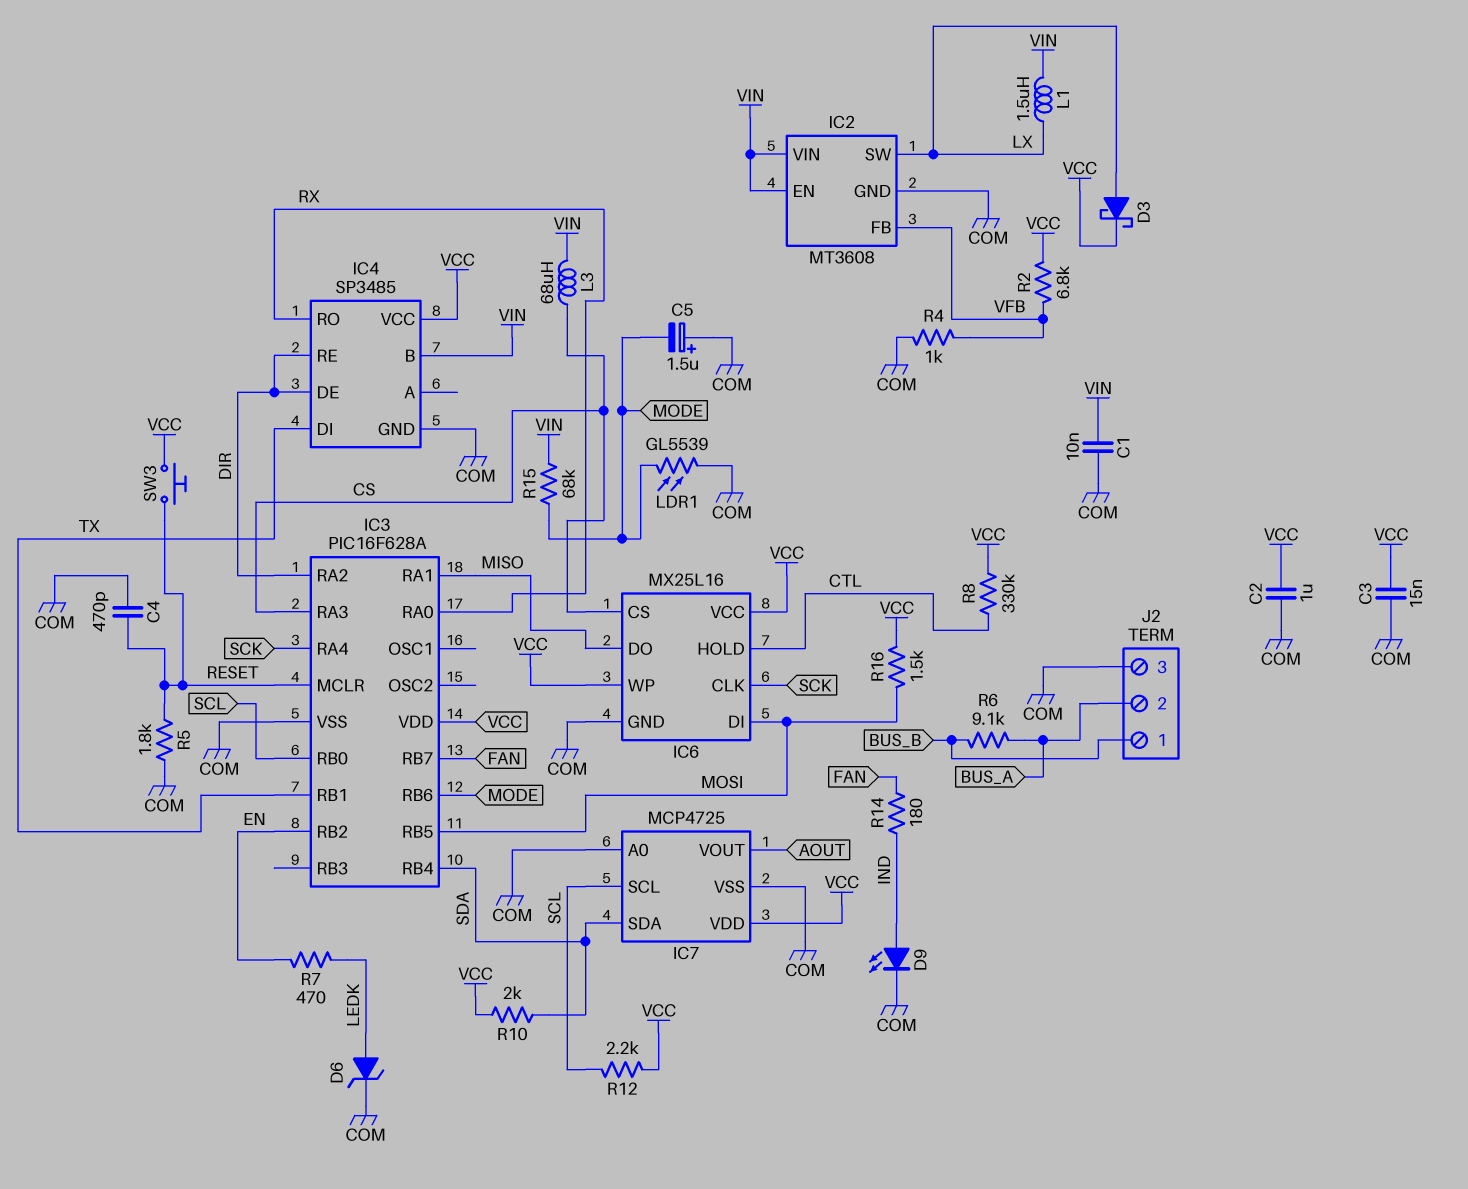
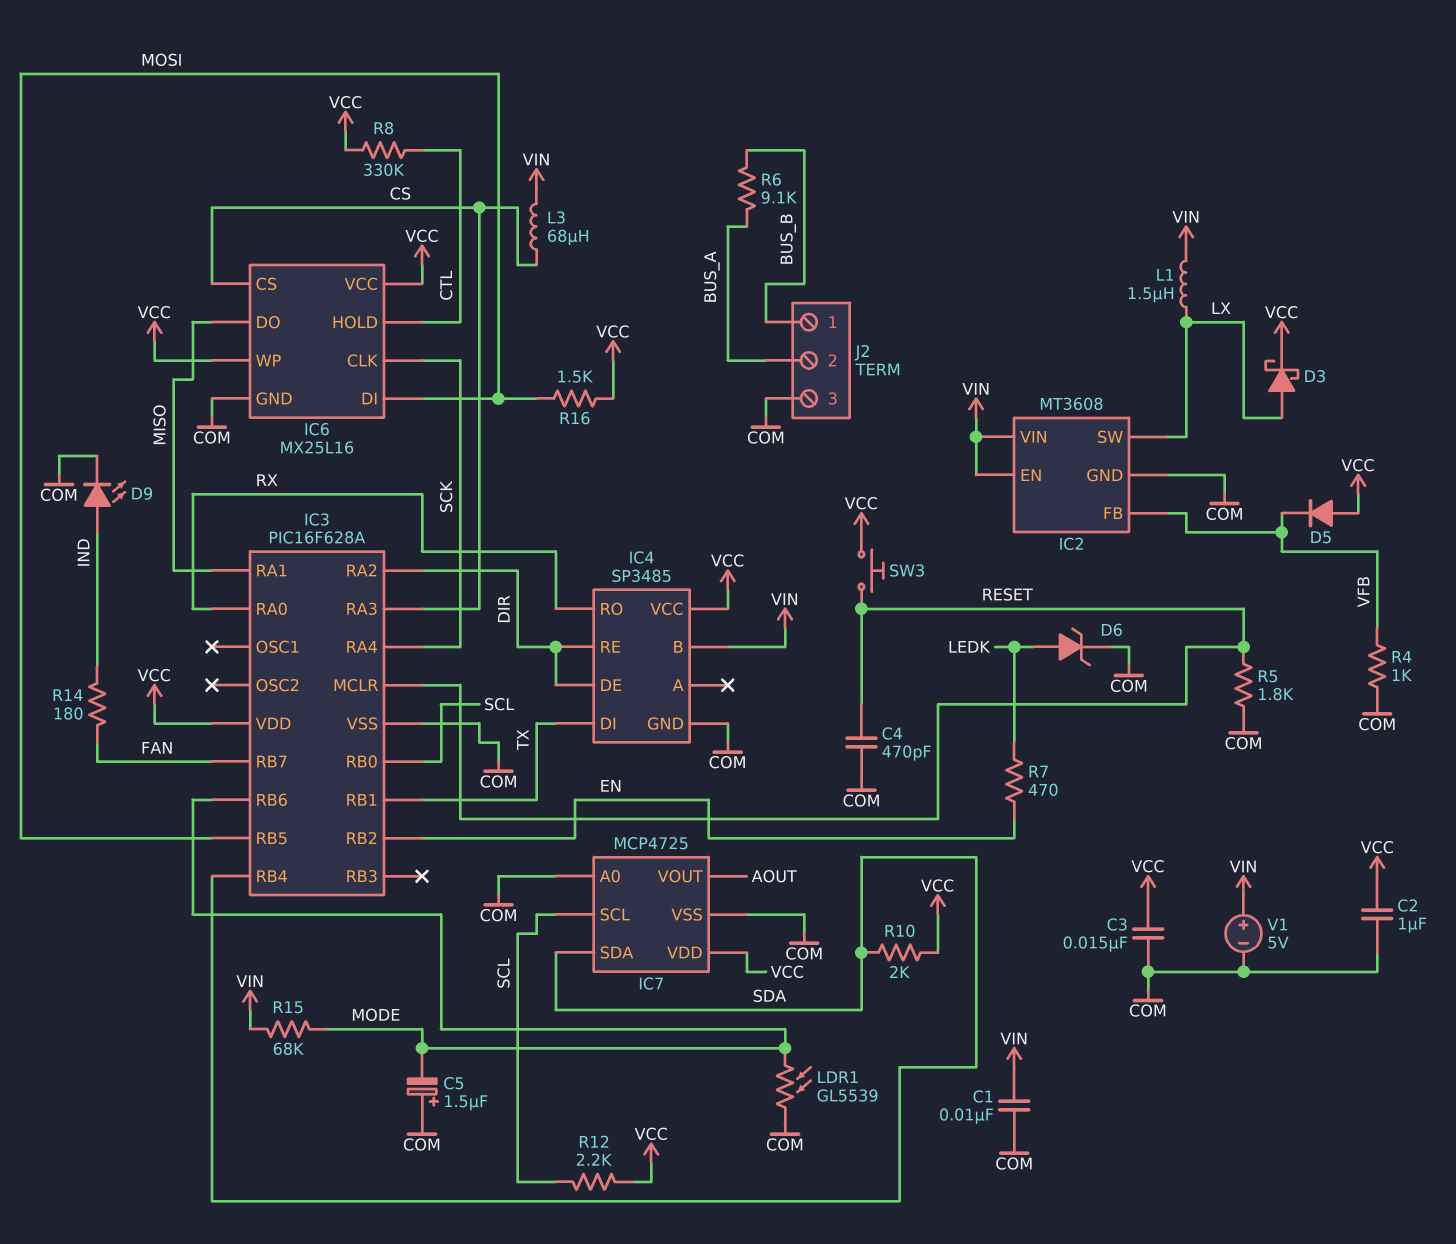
D5: none -> diode (A VCC, K VFB)
R2: 6.8k (VCC, VFB) -> none
V1: none -> 5V (plus VIN, minus COM)

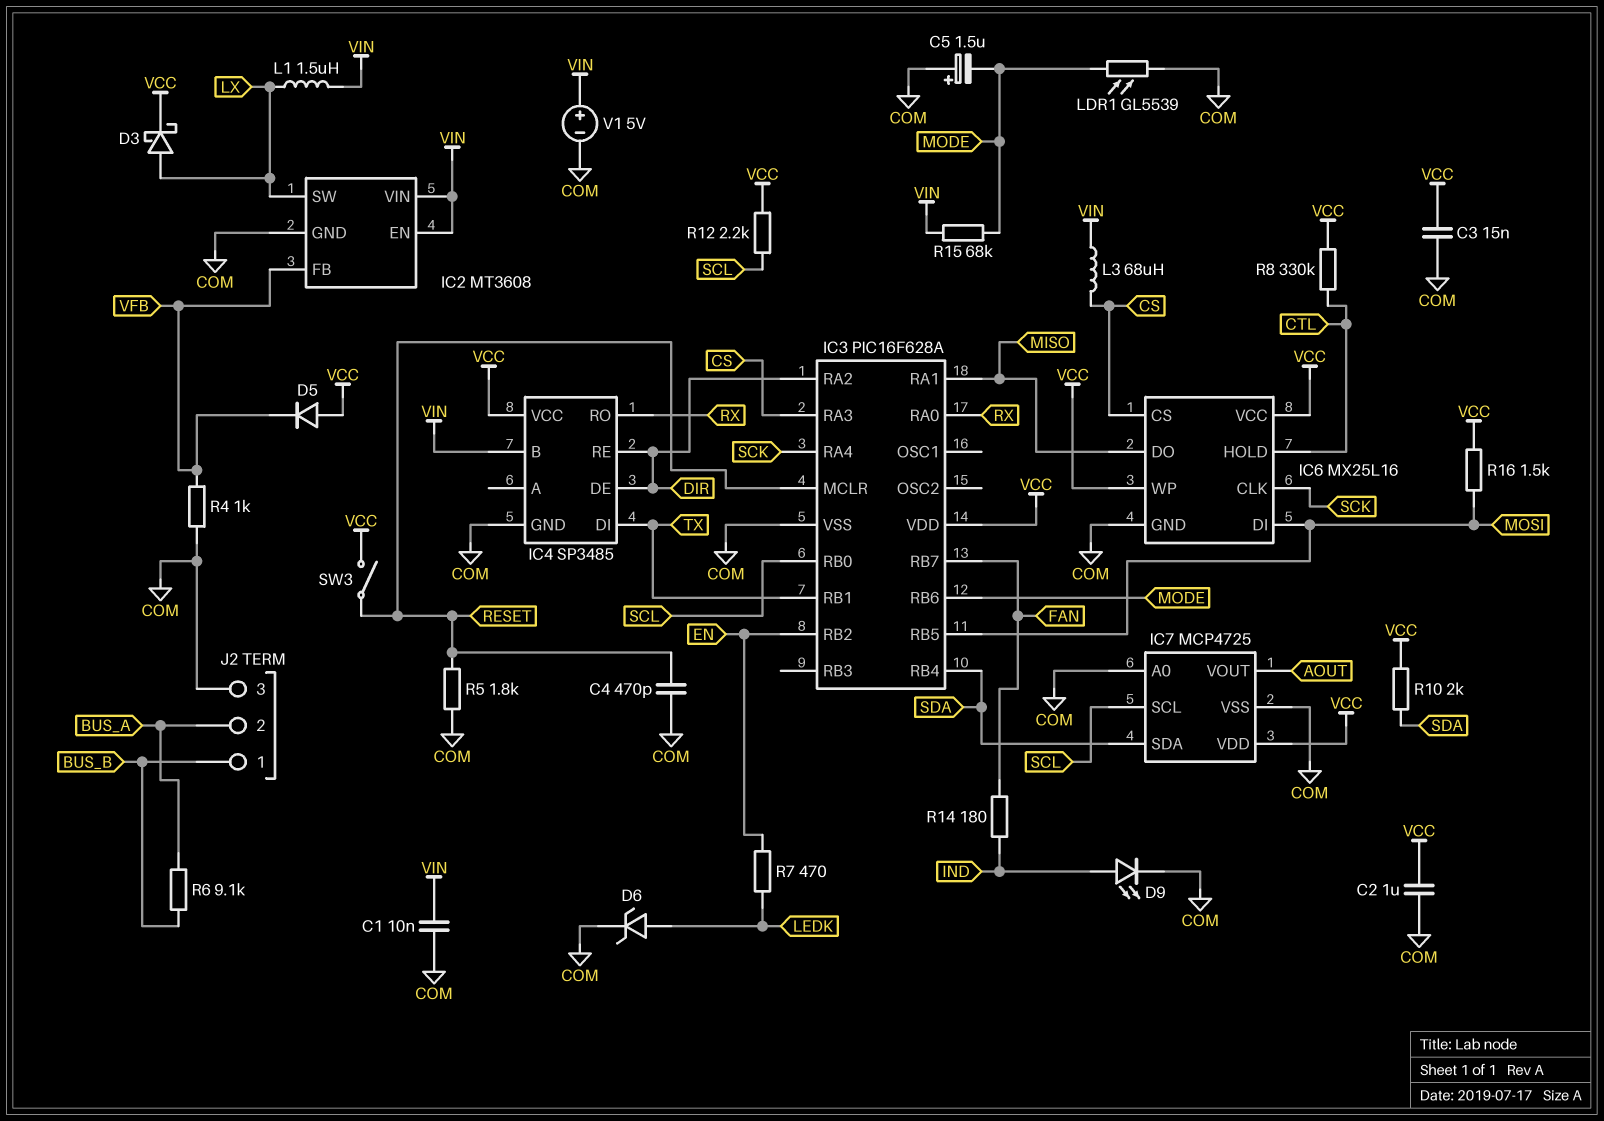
SW3: button (RESET, VCC) -> switch (RESET, VCC)

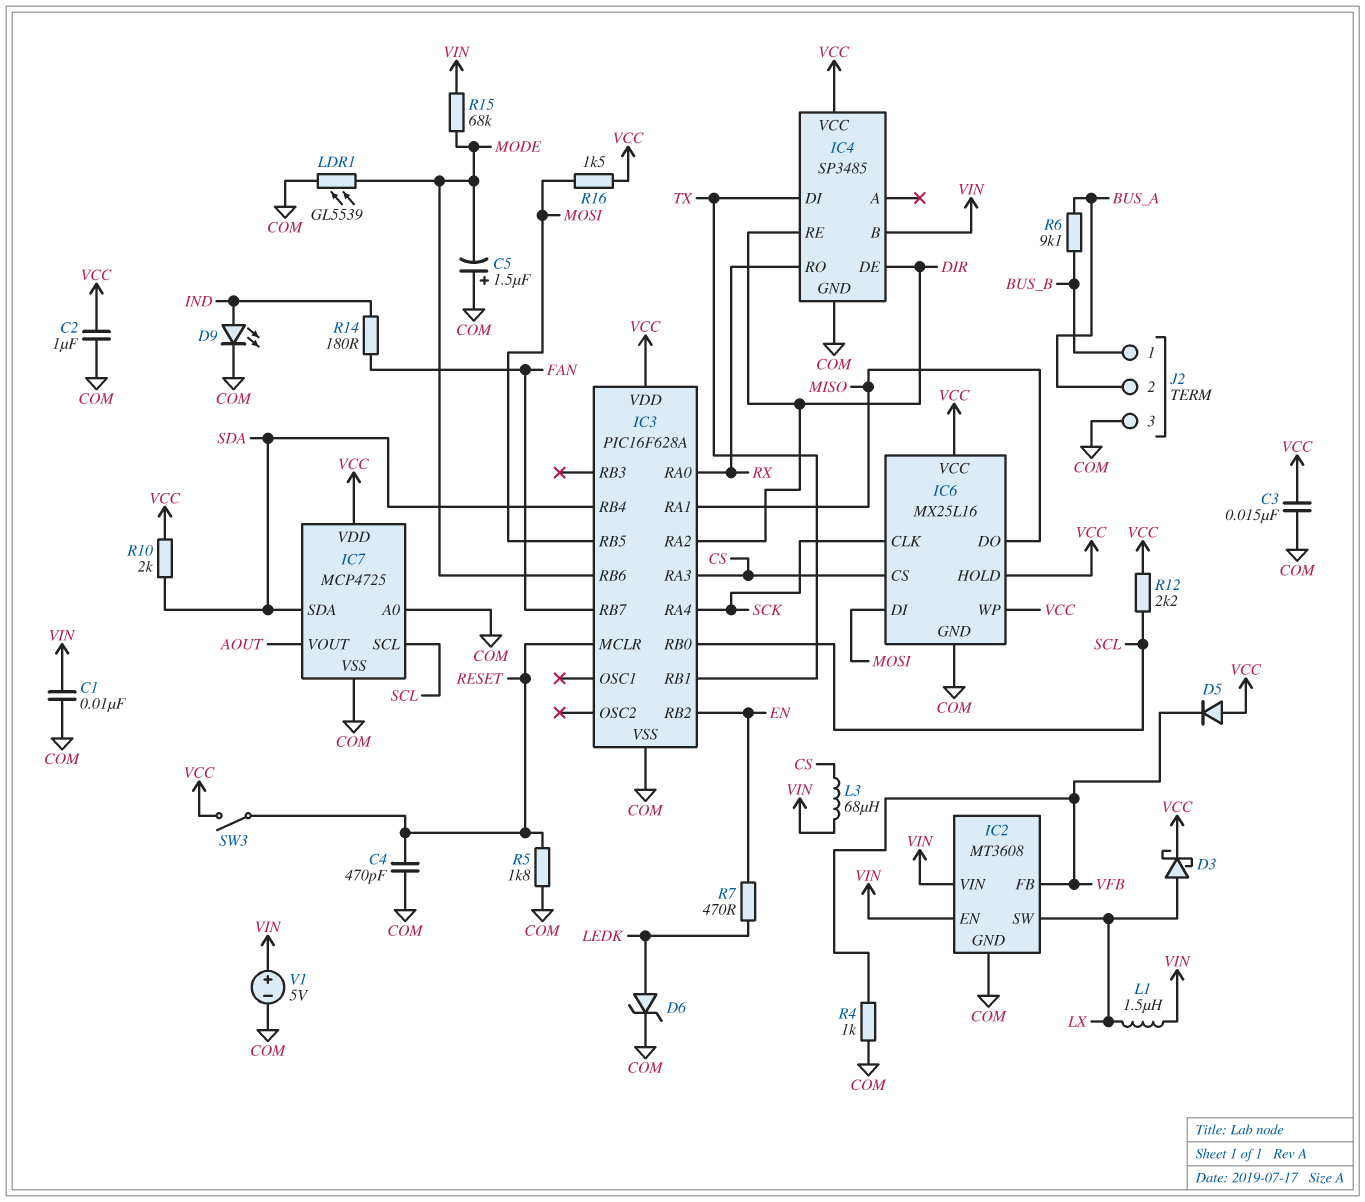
IC6 pin HOLD: CTL -> VCC
R8: 330k (CTL, VCC) -> none

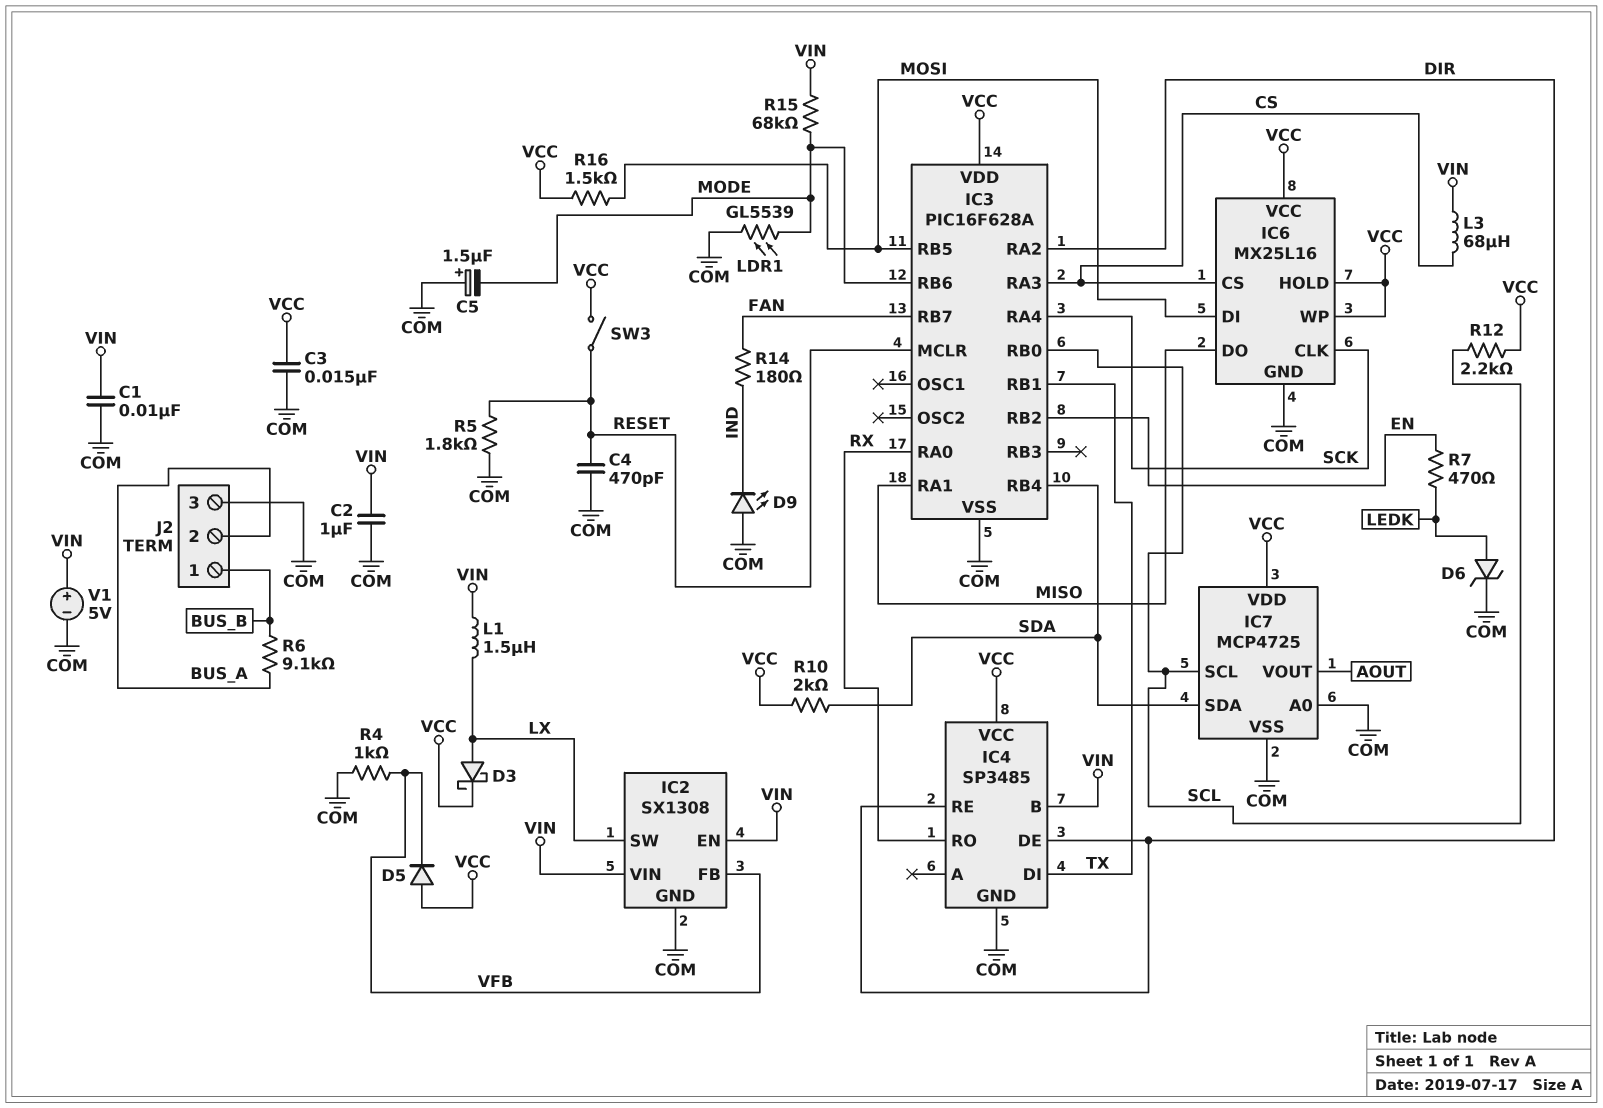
C2: 1uF (COM, VCC) -> 1uF (COM, VIN)
D9: LED (A IND, K COM) -> LED (A COM, K IND)
IC2: MT3608 -> SX1308

